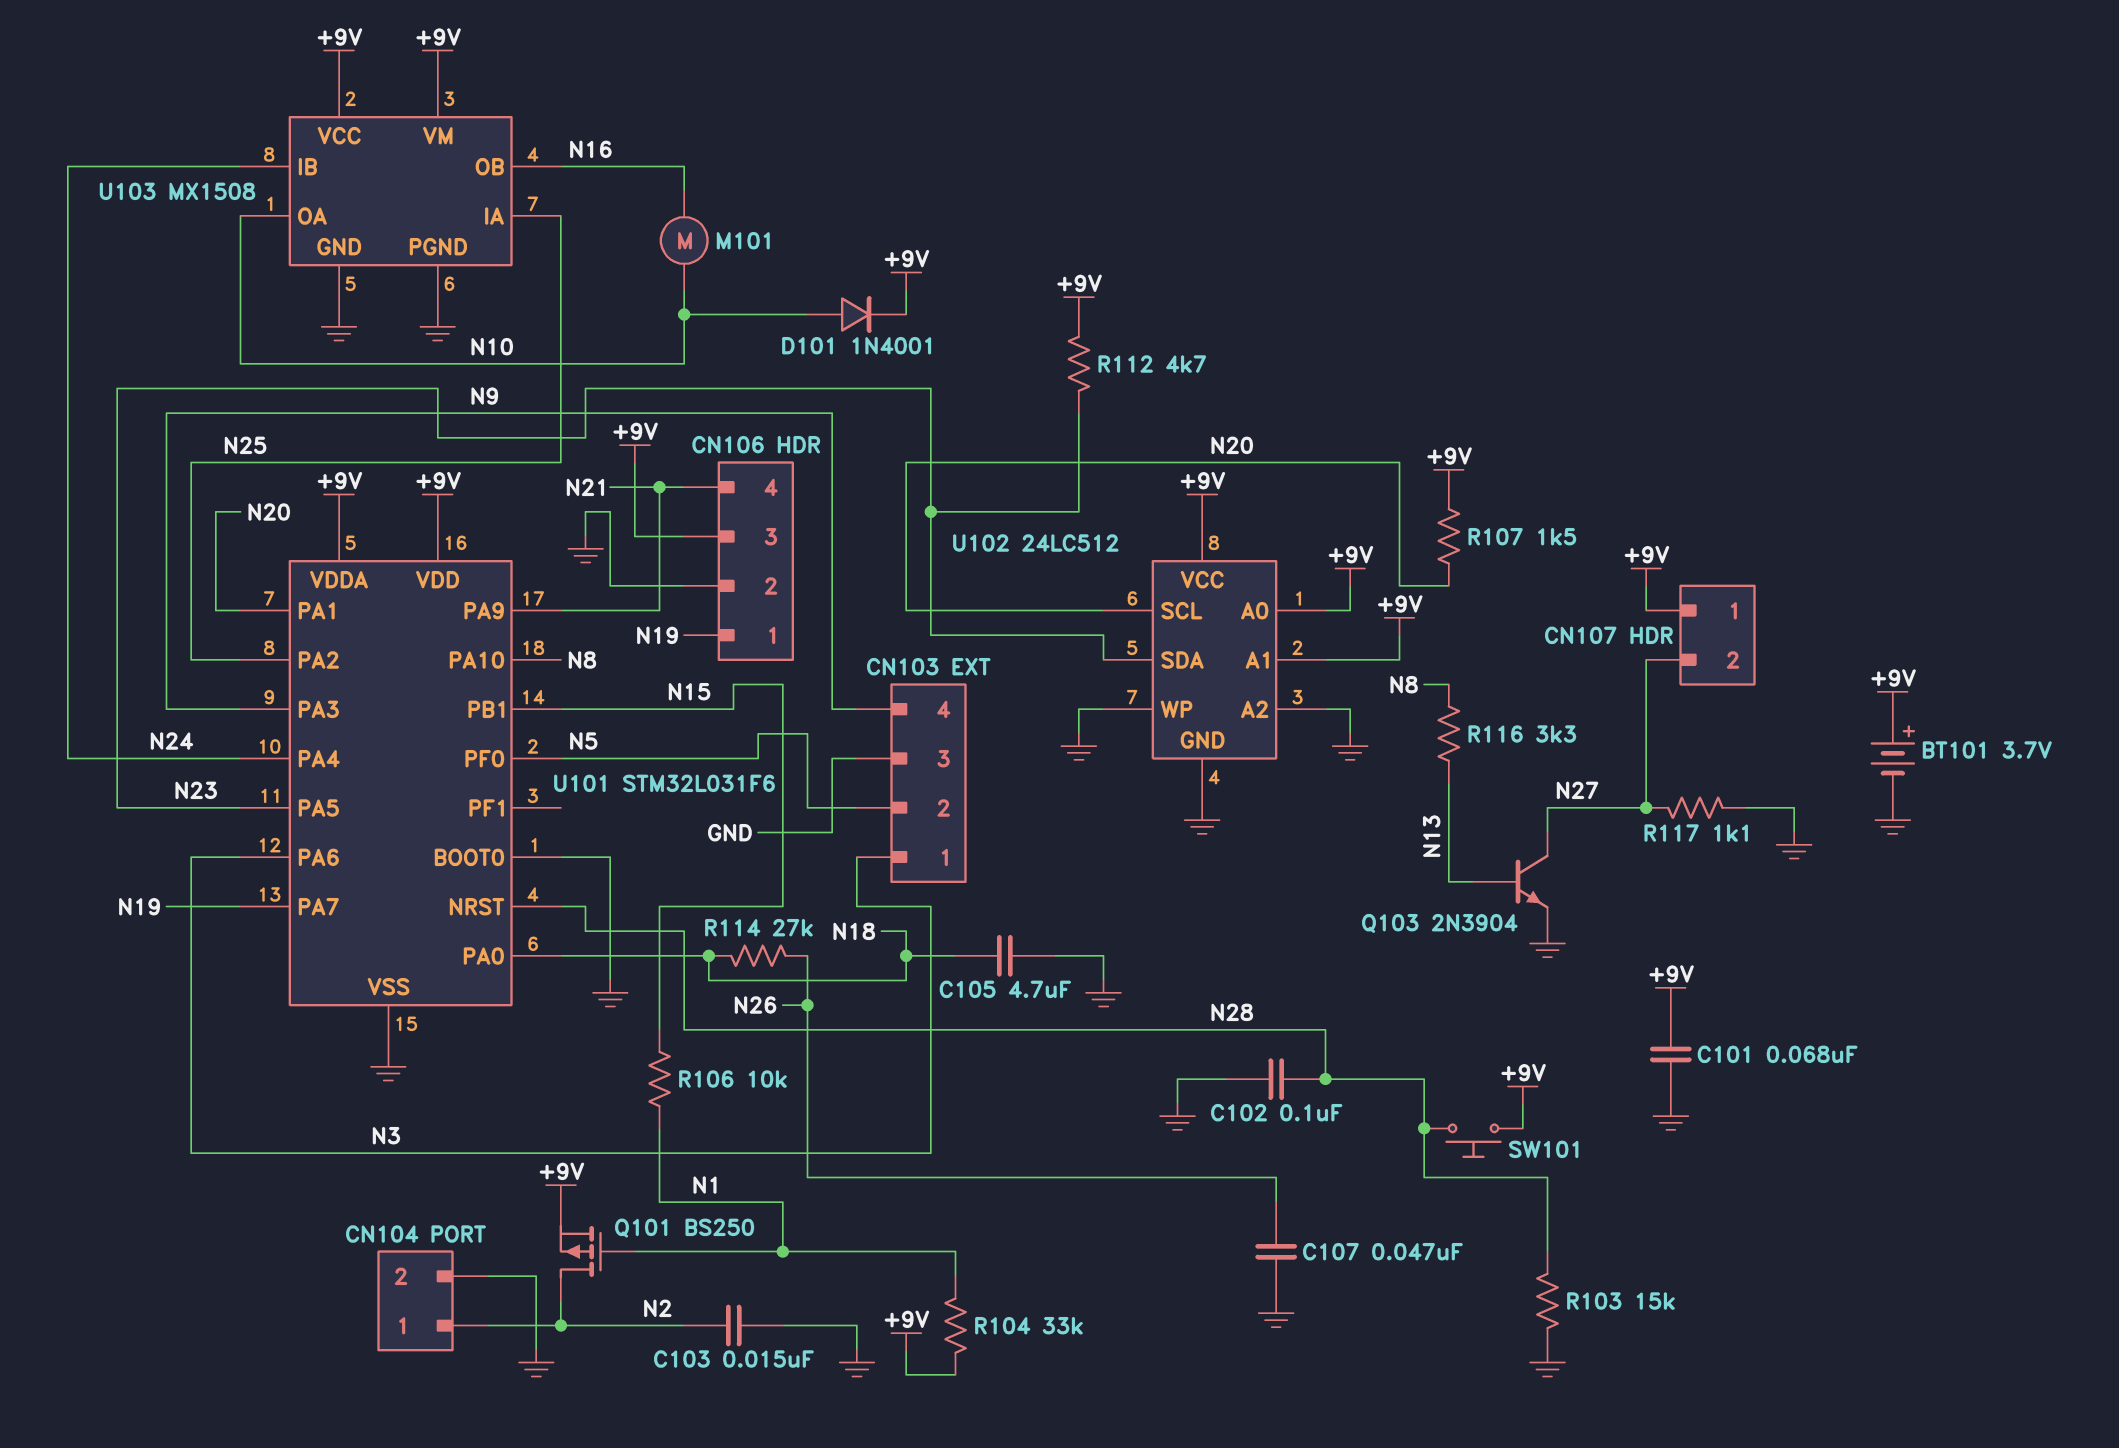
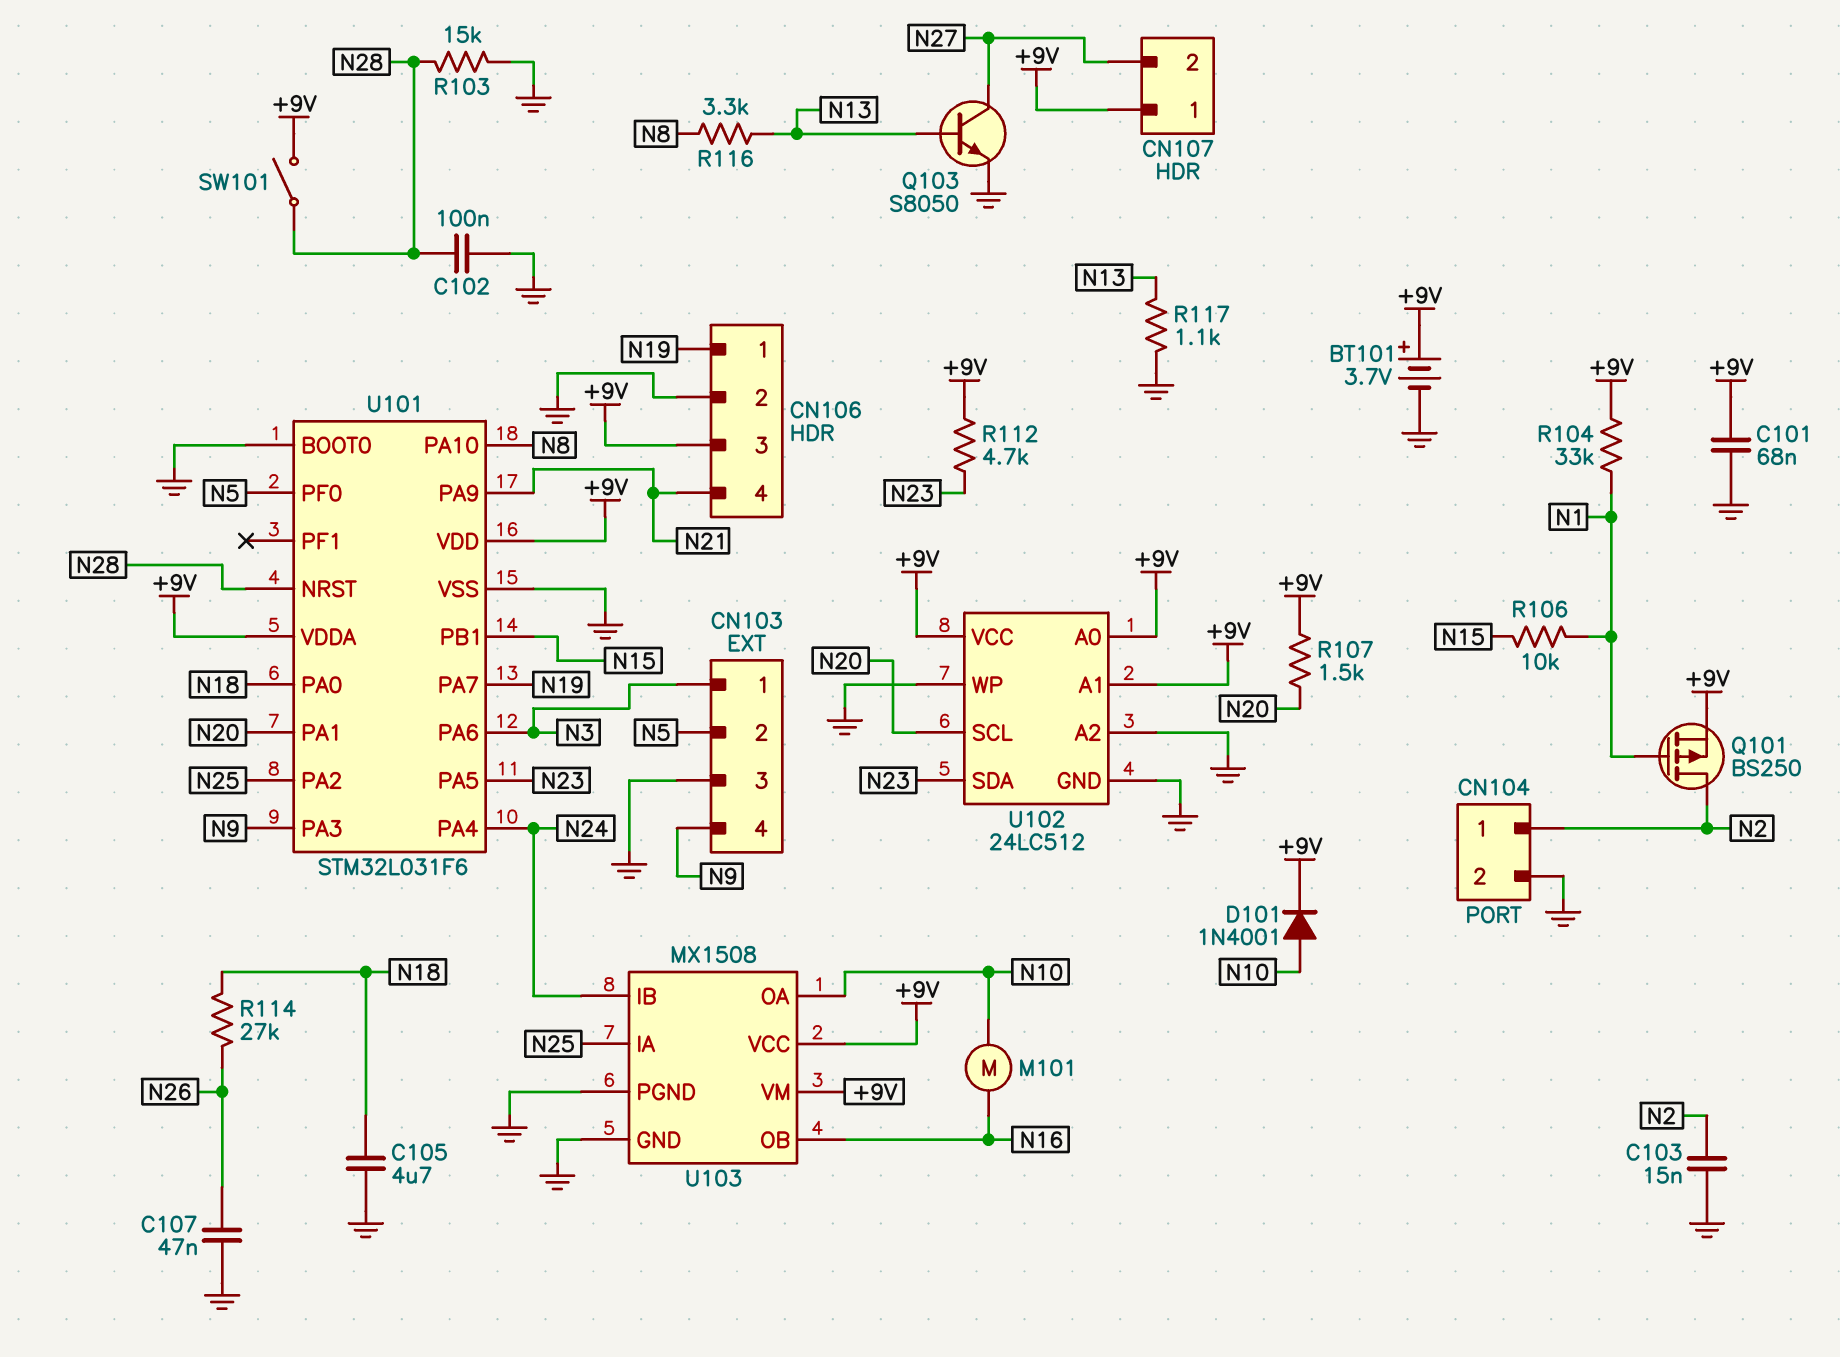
Q103: NPN 2N3904 (B N13, C N27, E GND) -> NPN S8050 (B N13, C N27, E GND)
R117: 1.1k (GND, N27) -> 1.1k (GND, N13)
SW101: button (+9V, N28) -> switch (+9V, N28)

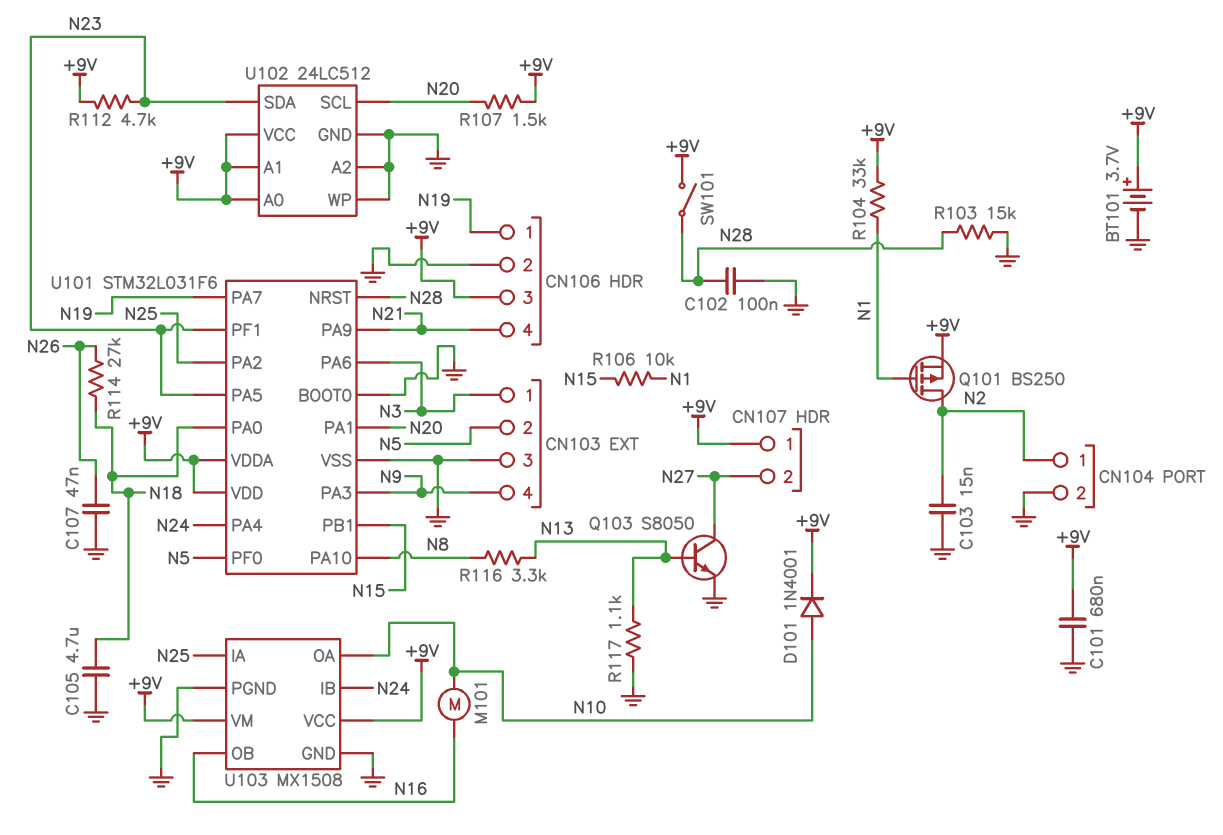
C101: 68nF (+9V, GND) -> 680nF (+9V, GND)
U101 pin PF1: none -> N23

